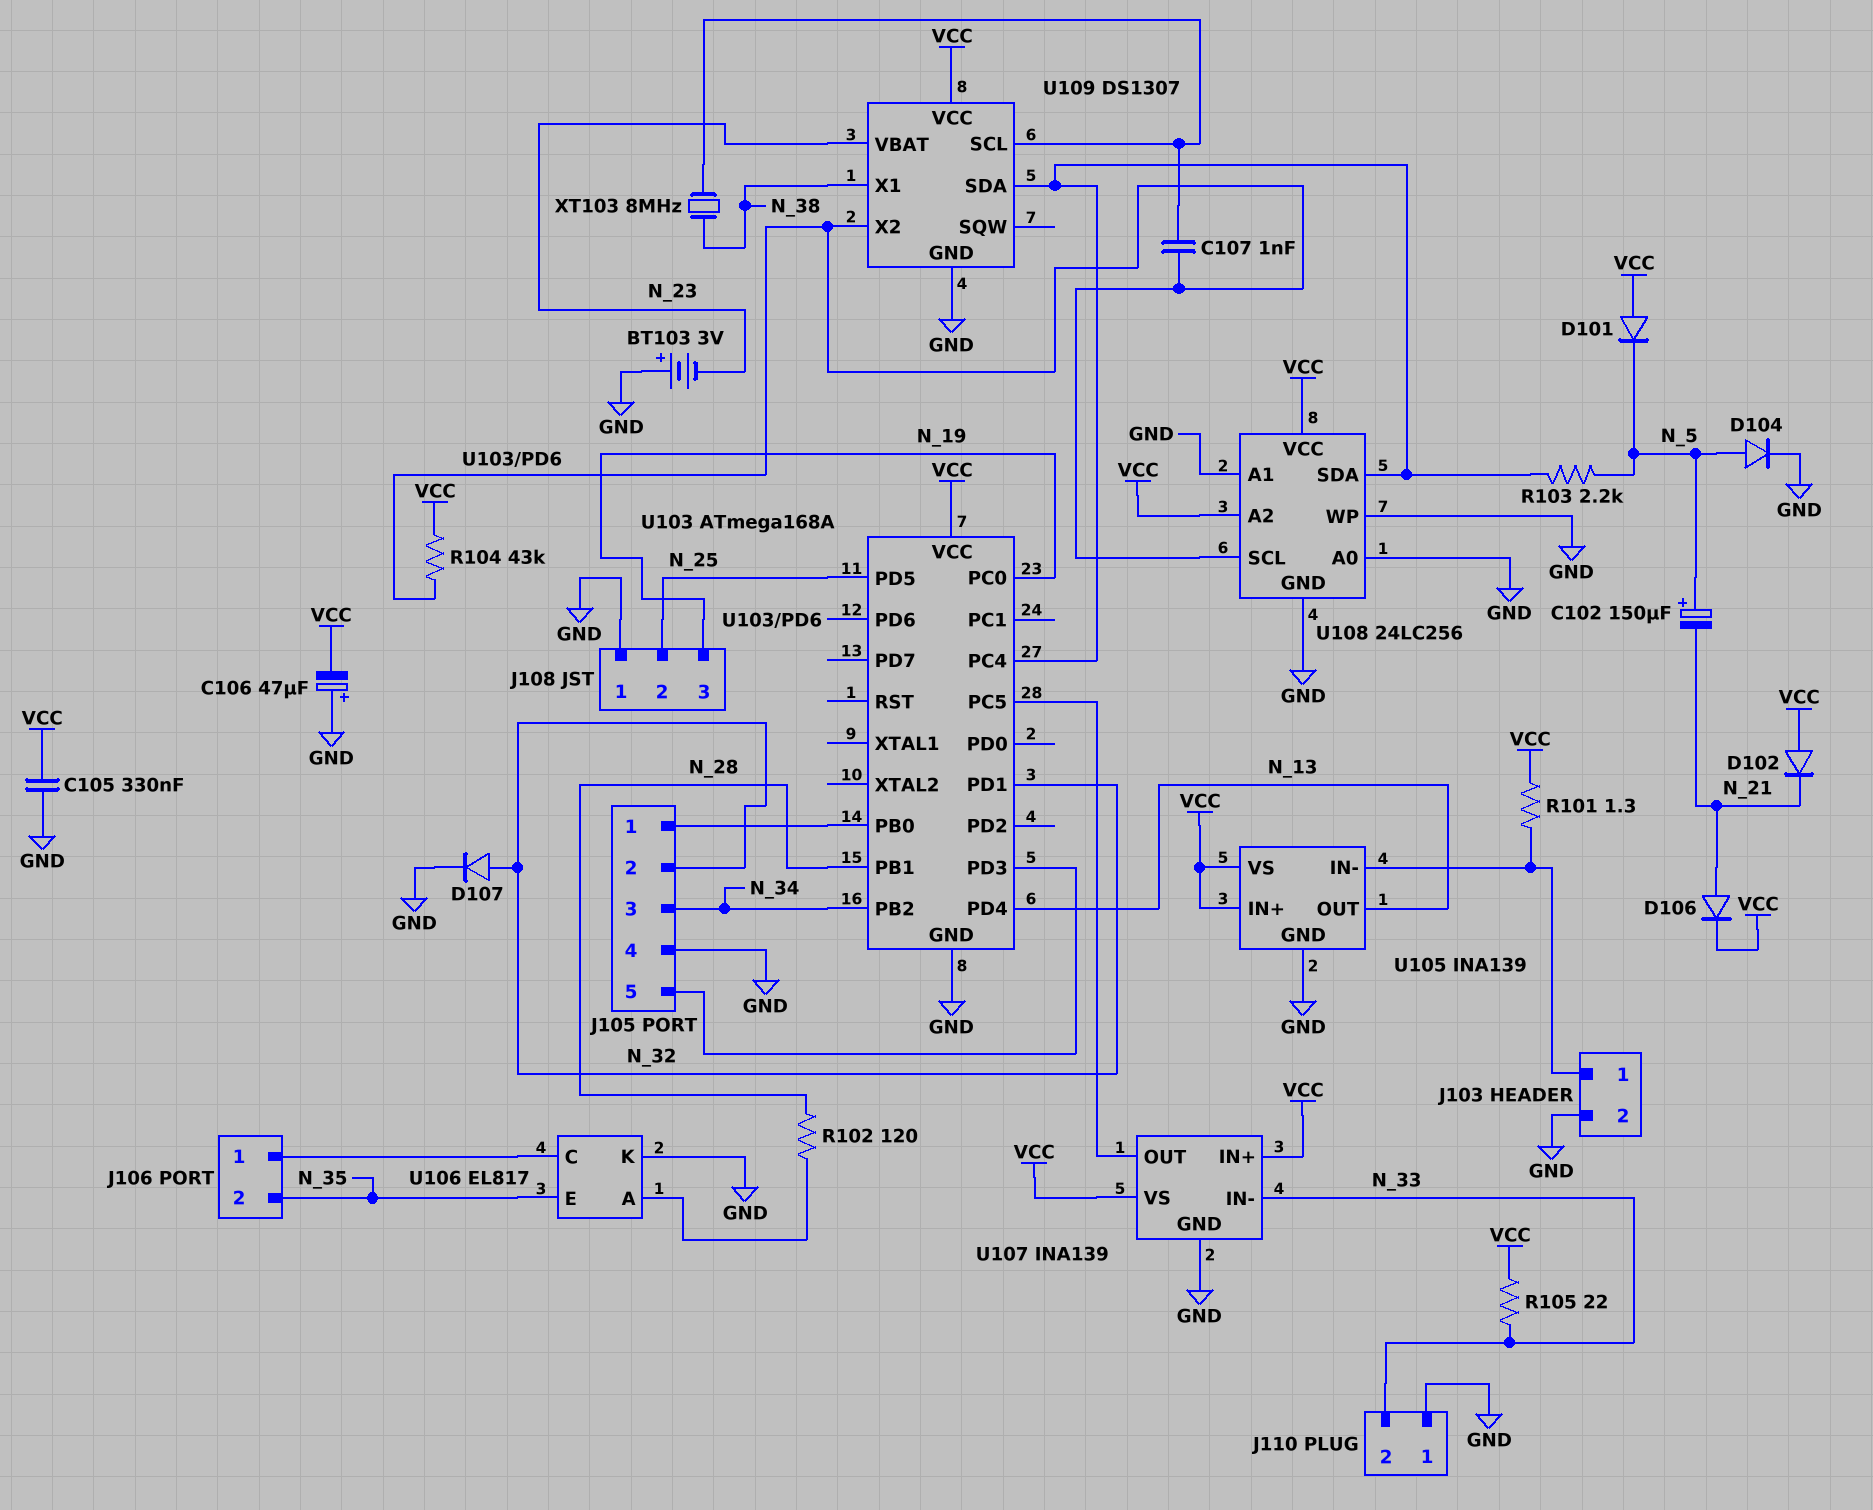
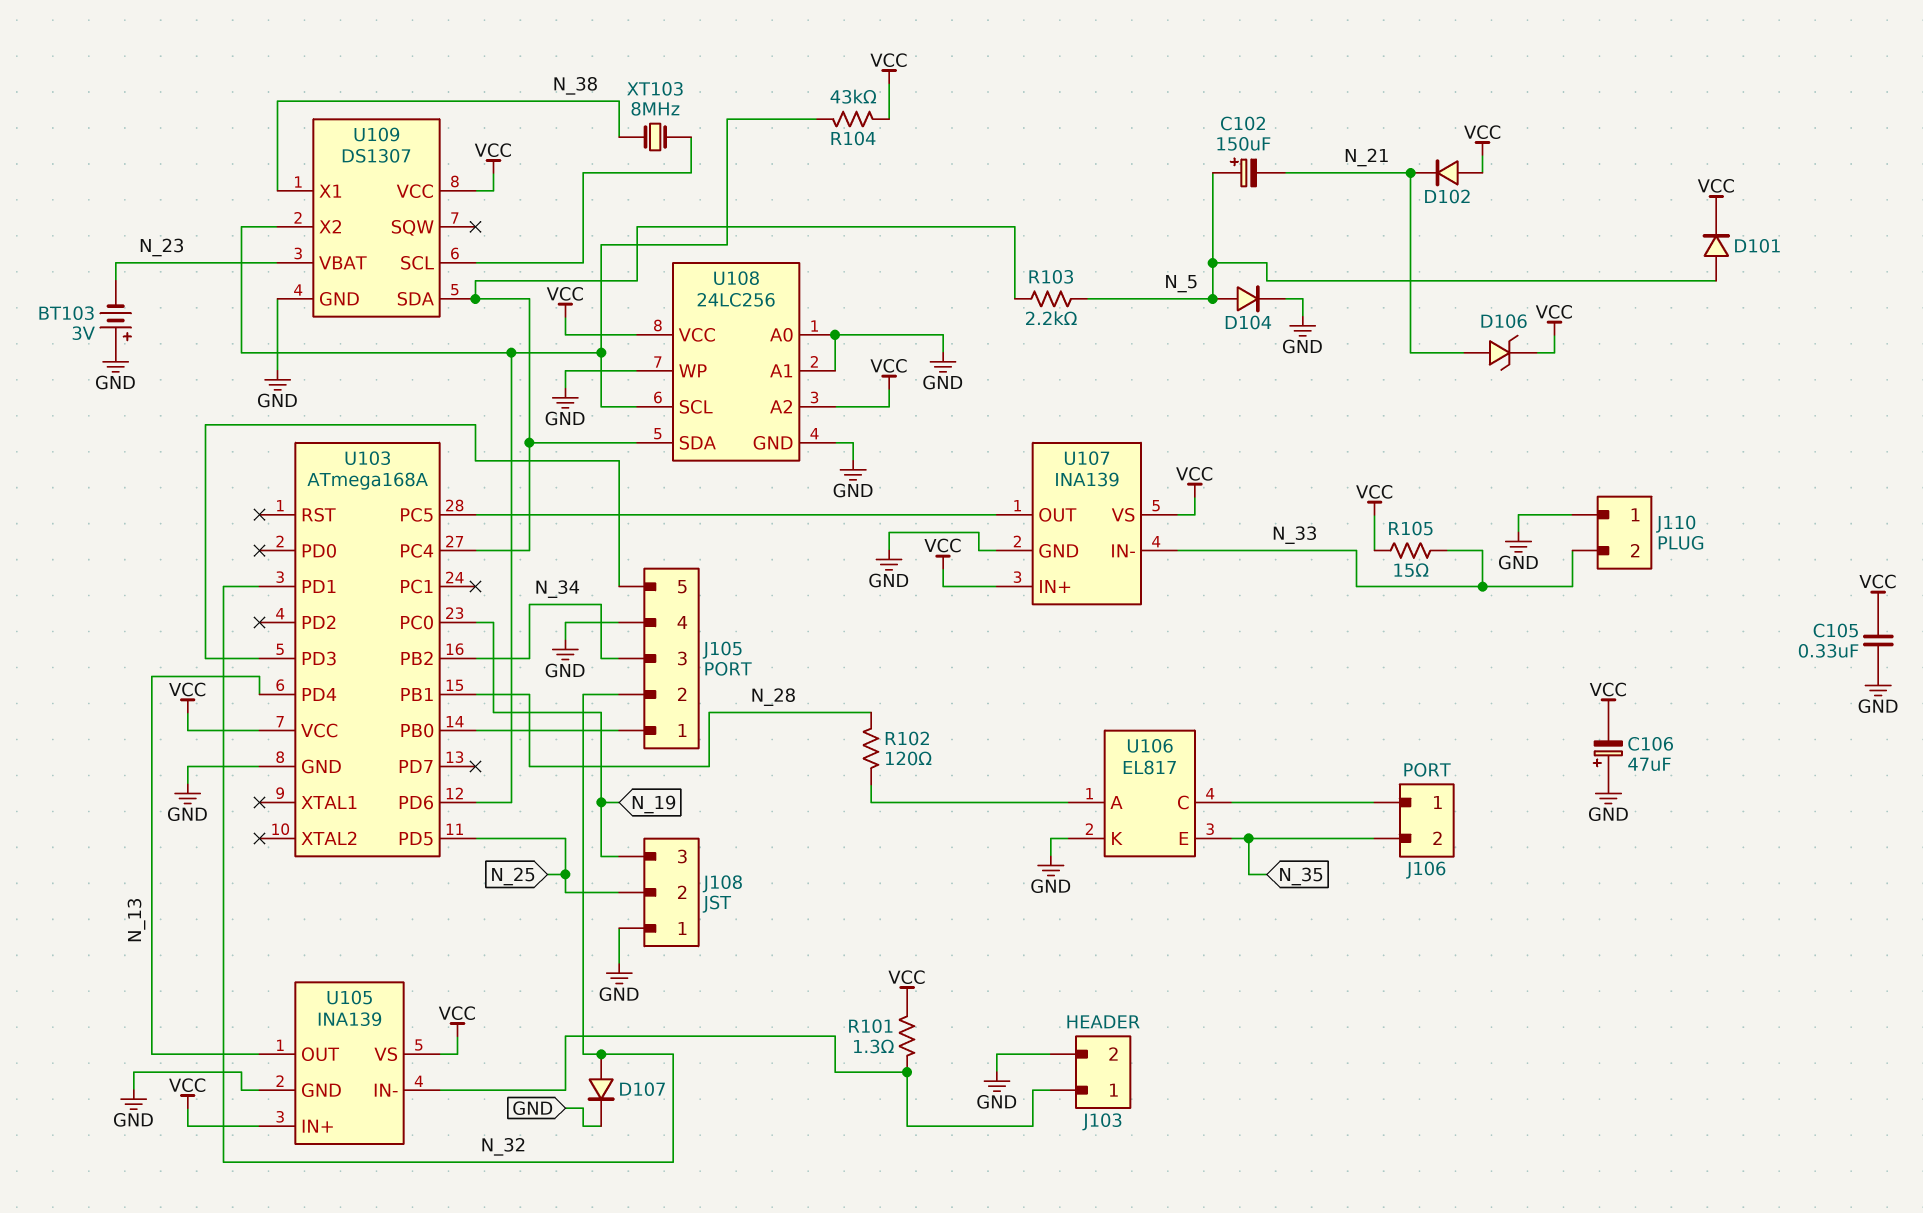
C107: 1nF (U103/PD6, U109/SCL) -> none
D101: diode (A VCC, K N_5) -> diode (A N_5, K VCC)
D106: diode (A N_21, K VCC) -> zener (A N_21, K VCC)
R105: 22 (N_33, VCC) -> 15 (N_33, VCC)

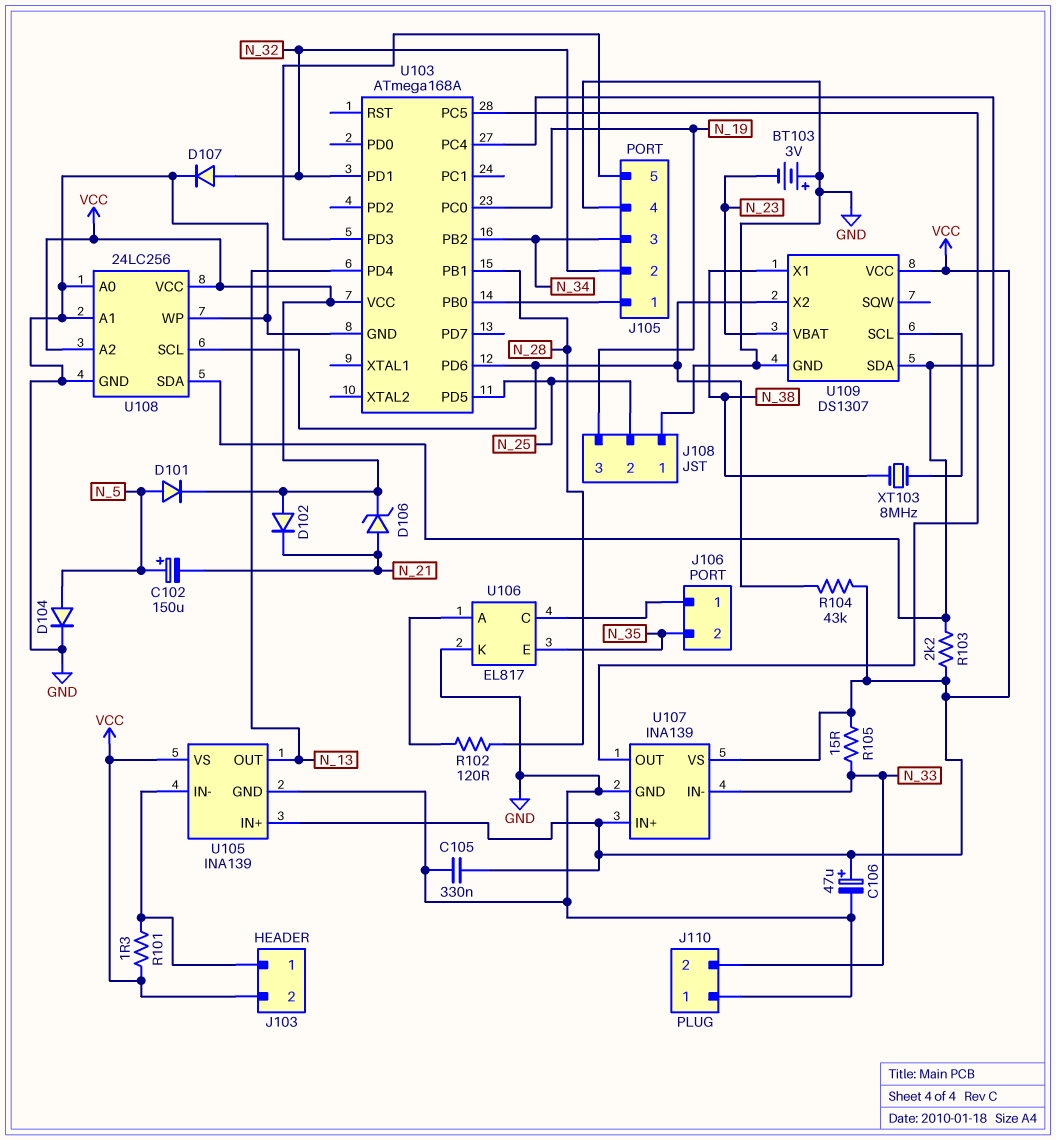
C106: 47uF (plus GND, minus VCC) -> 47uF (plus VCC, minus GND)
J103 pin 2: GND -> VCC
R103: 2.2k (N_5, U103/PC4) -> 2.2k (U103/PC4, VCC)

